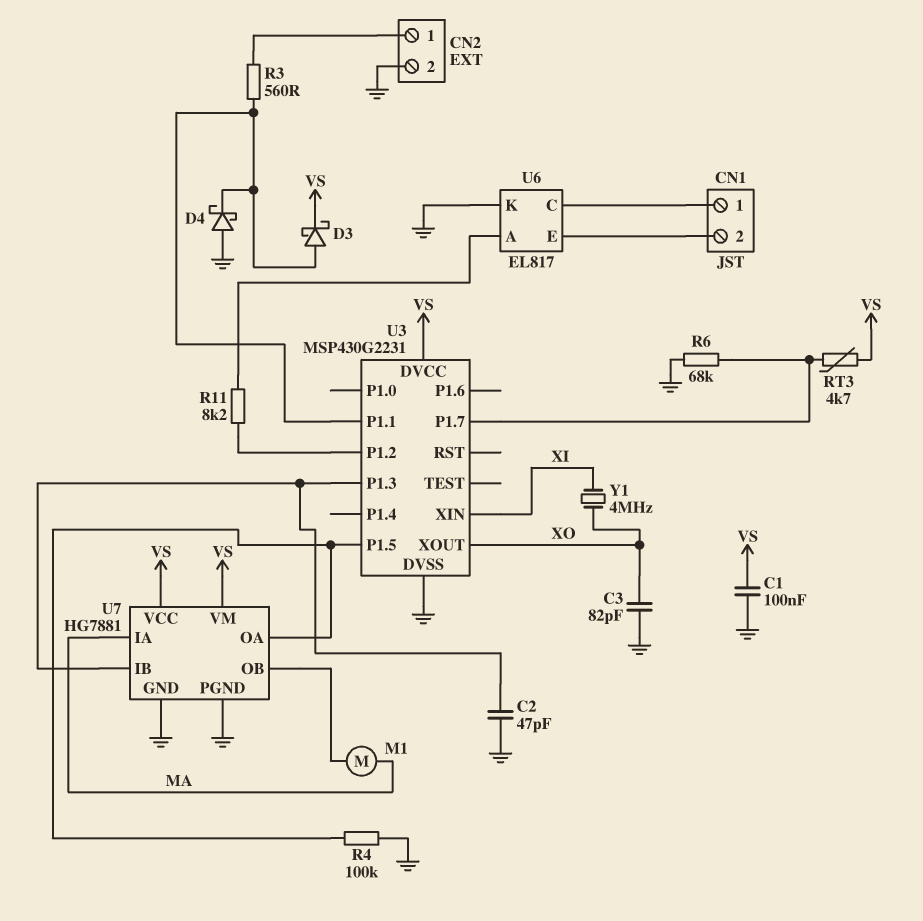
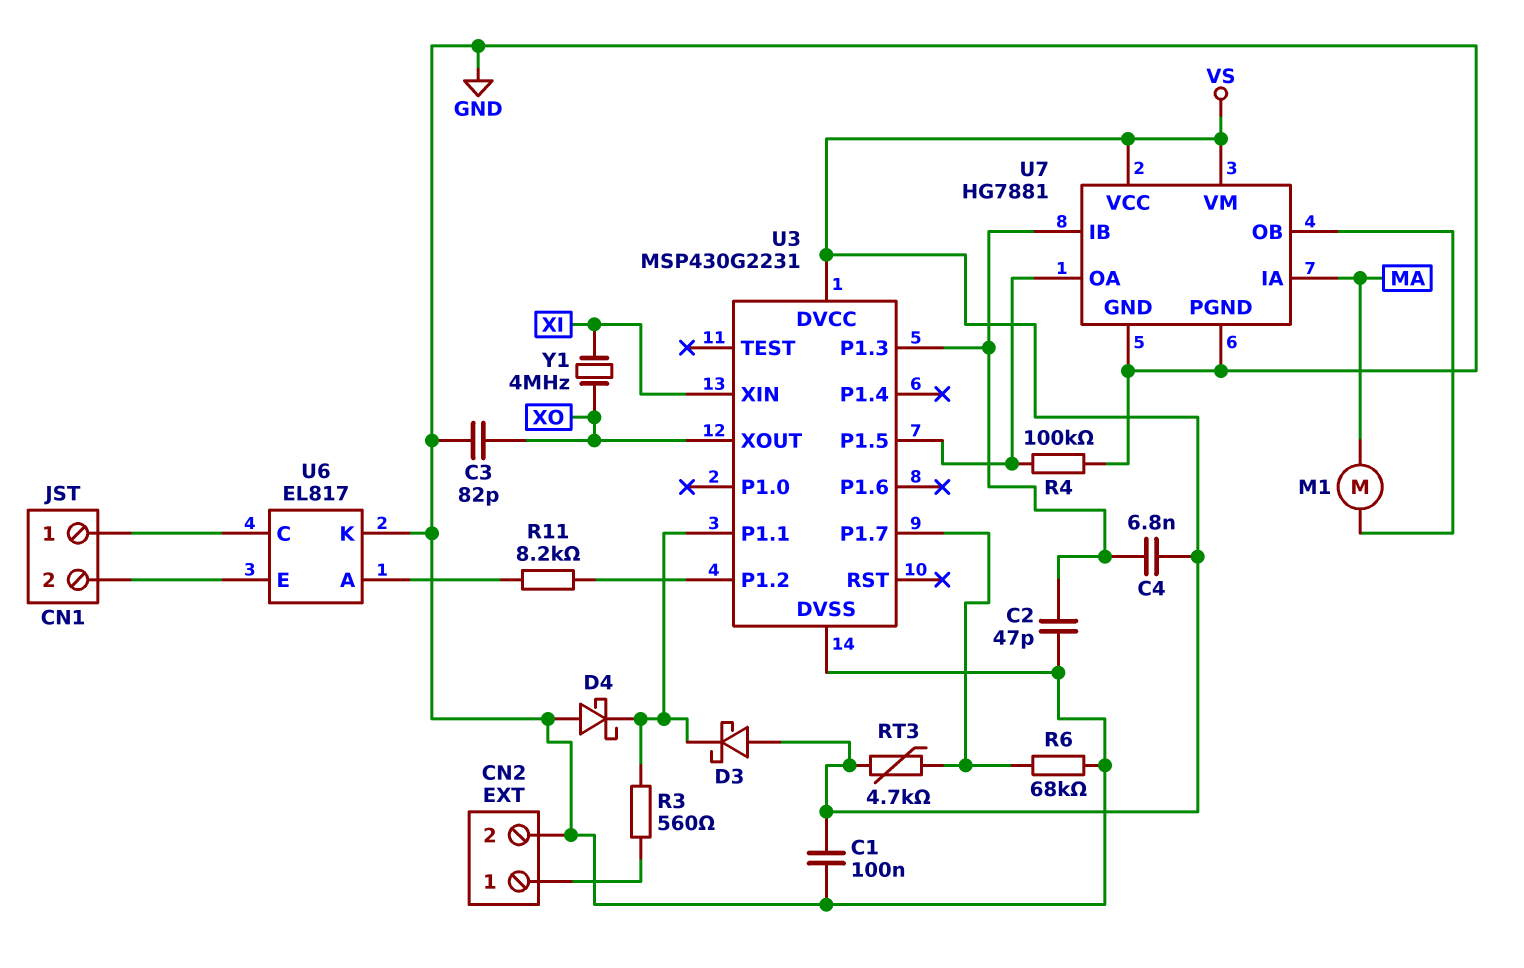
C4: none -> 6.8nF (U3/P1.3, VS)
D3: schottky (A U3/P1.1, K VS) -> schottky (A VS, K U3/P1.1)

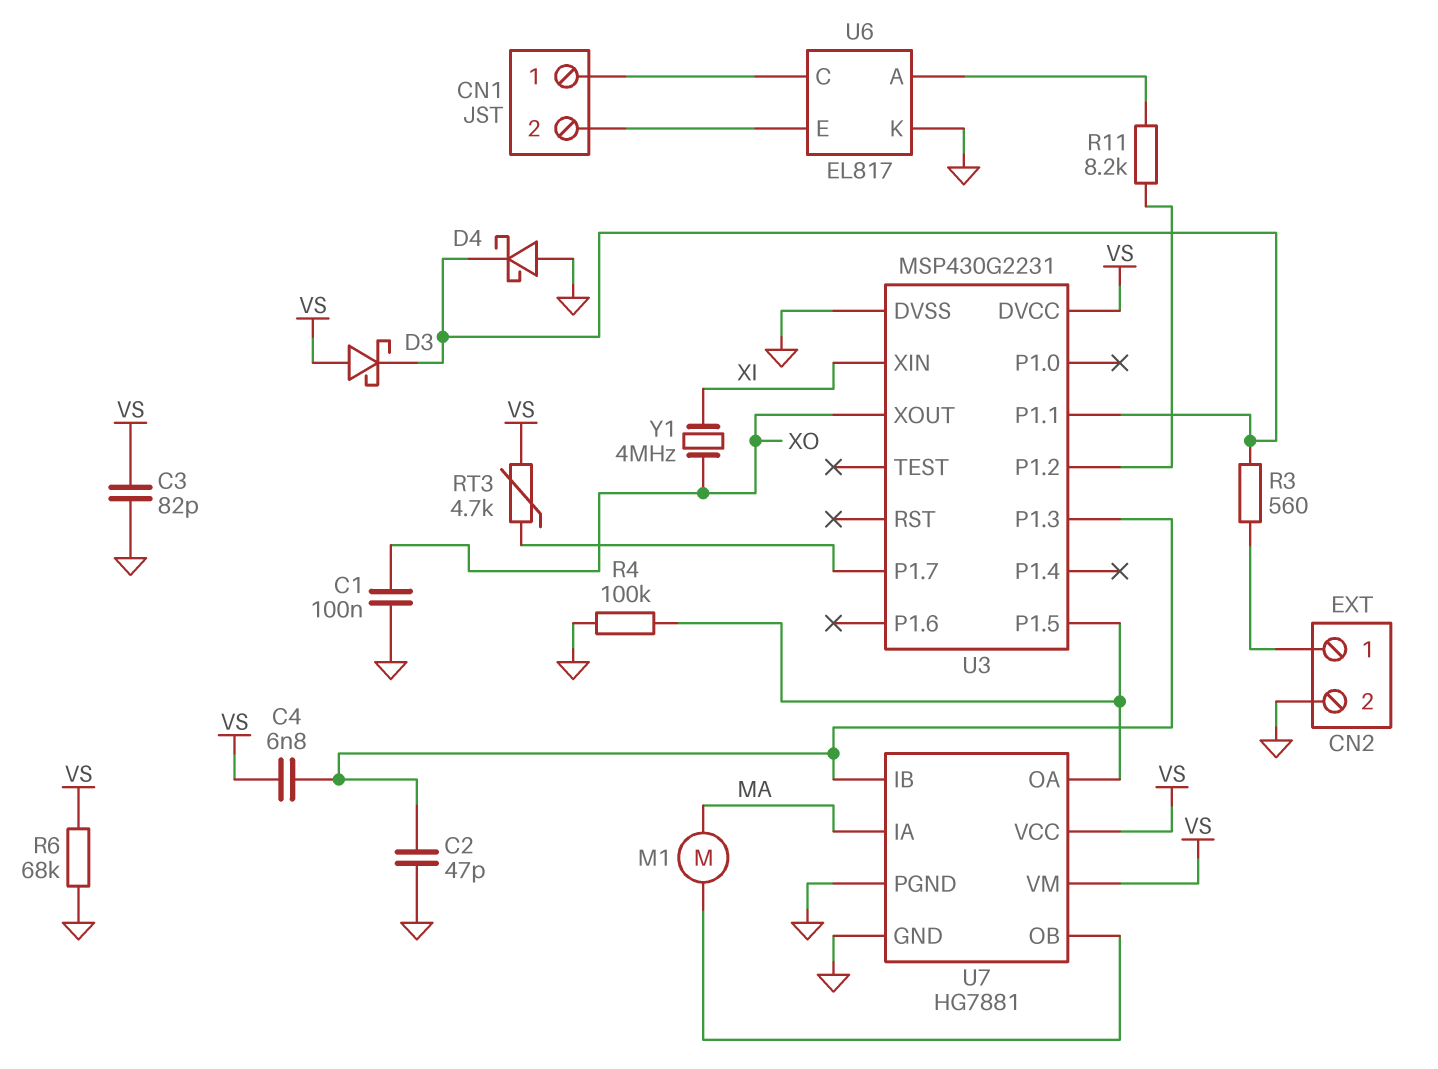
C1: 100nF (GND, VS) -> 100nF (GND, XO)
C3: 82pF (GND, XO) -> 82pF (GND, VS)
R6: 68k (GND, U3/P1.7) -> 68k (GND, VS)

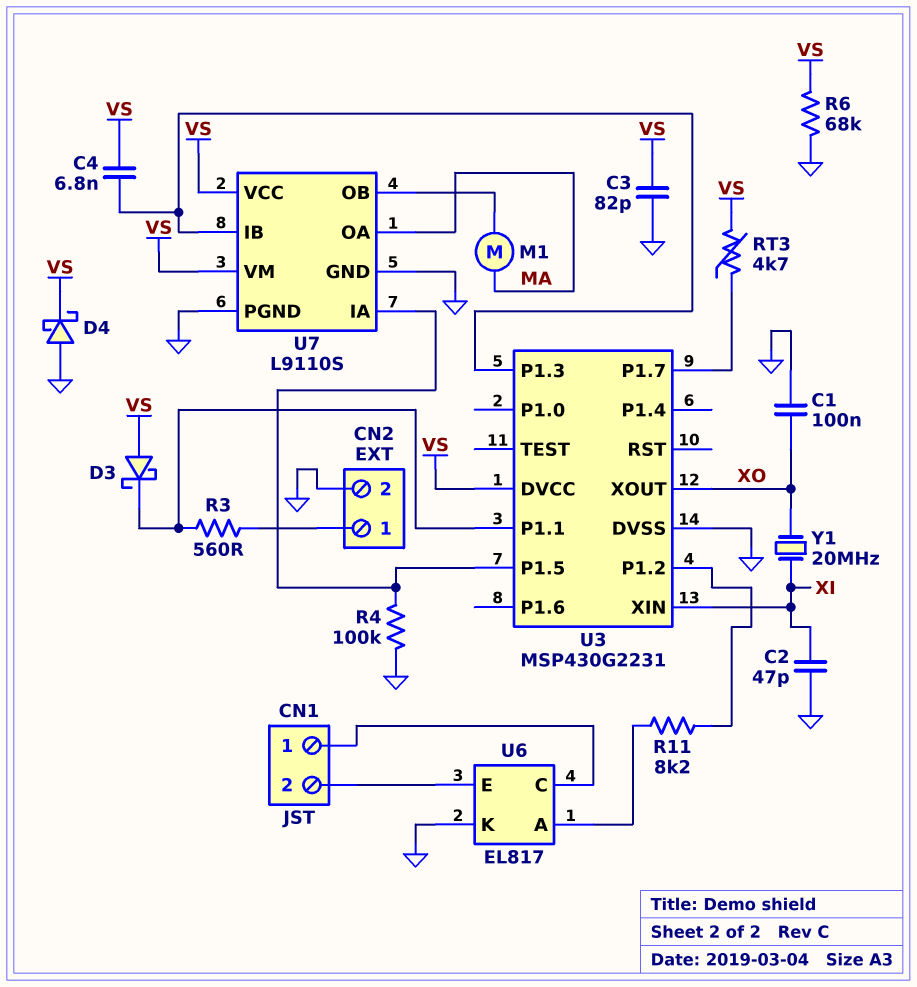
C2: 47pF (GND, U3/P1.3) -> 47pF (GND, XI)
D4: schottky (A GND, K U3/P1.1) -> schottky (A GND, K VS)
U7: HG7881 -> L9110S
U7 pin IA: MA -> U3/P1.5
U7 pin OA: U3/P1.5 -> MA
Y1: 4MHz (XI, XO) -> 20MHz (XI, XO)

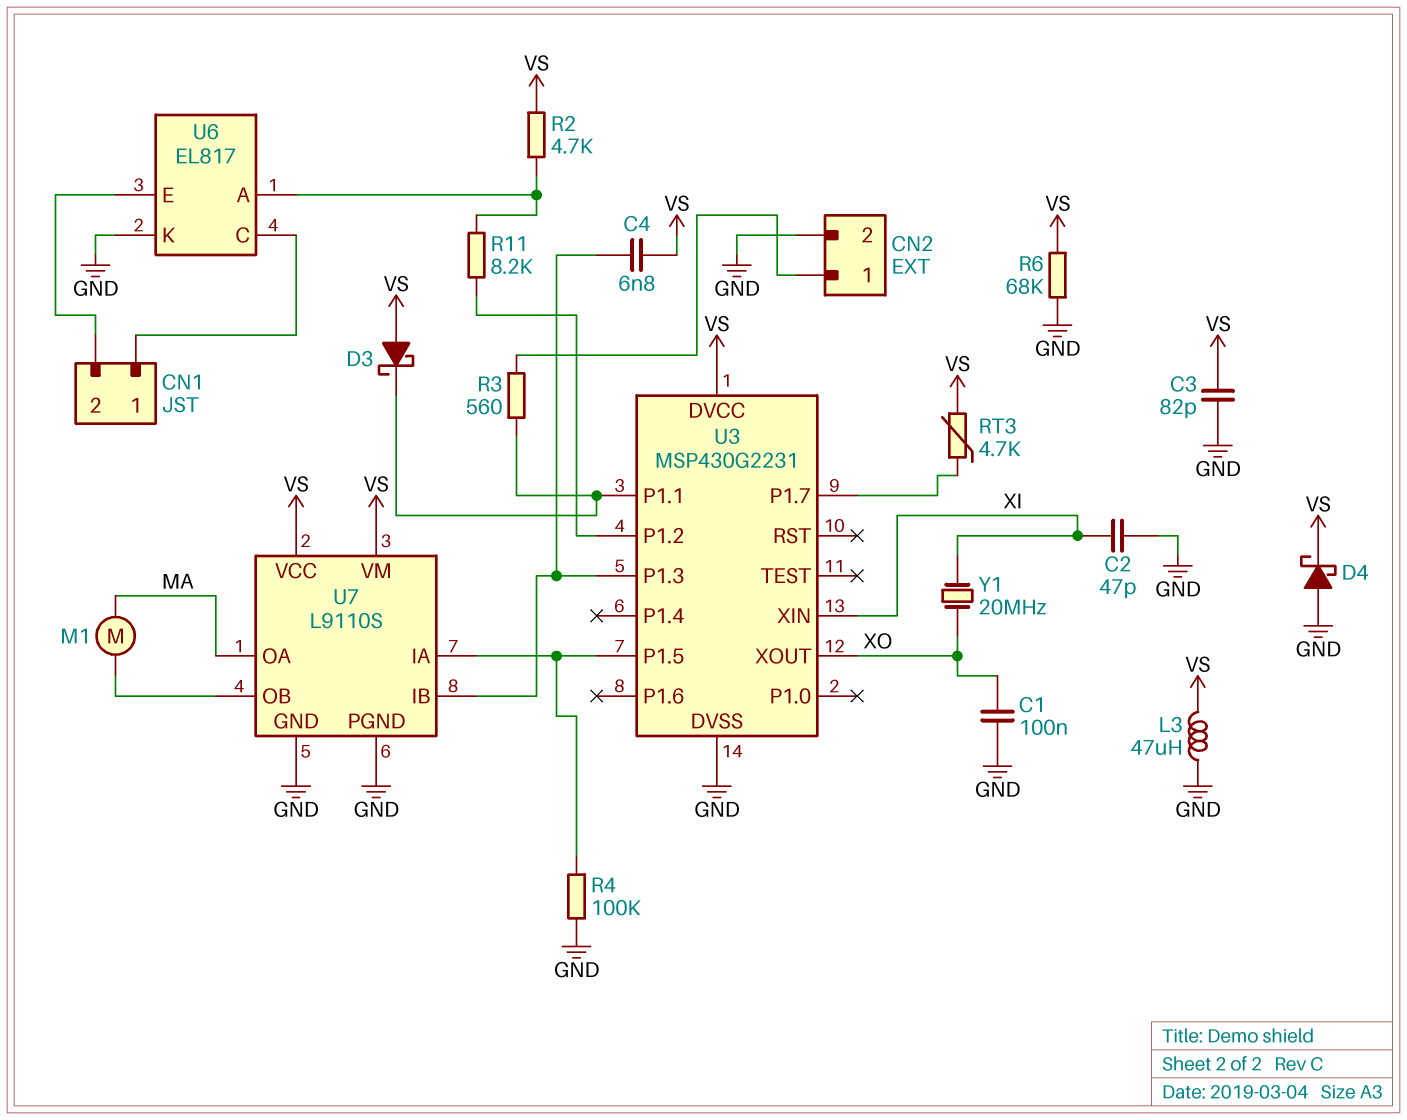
L3: none -> 47uH (GND, VS)
R2: none -> 4.7k (U6/A, VS)

